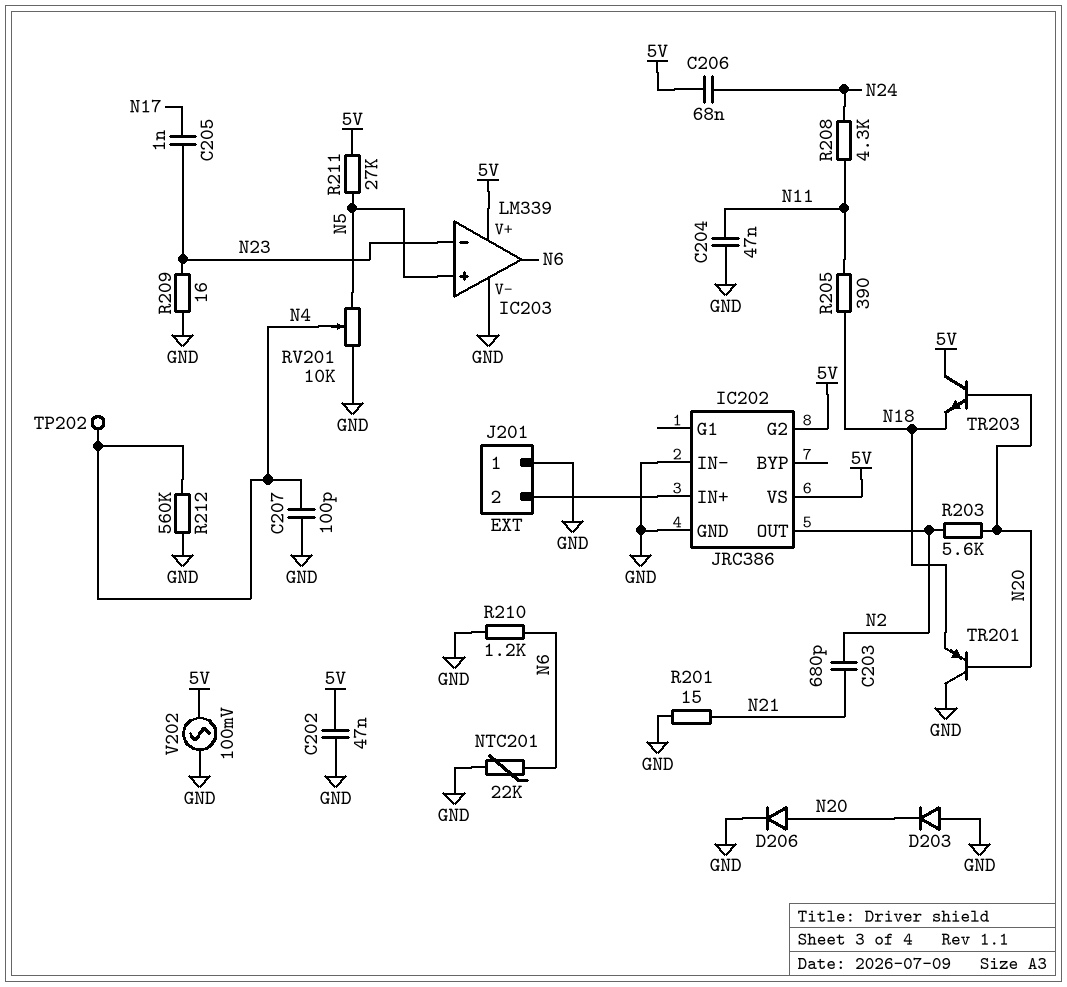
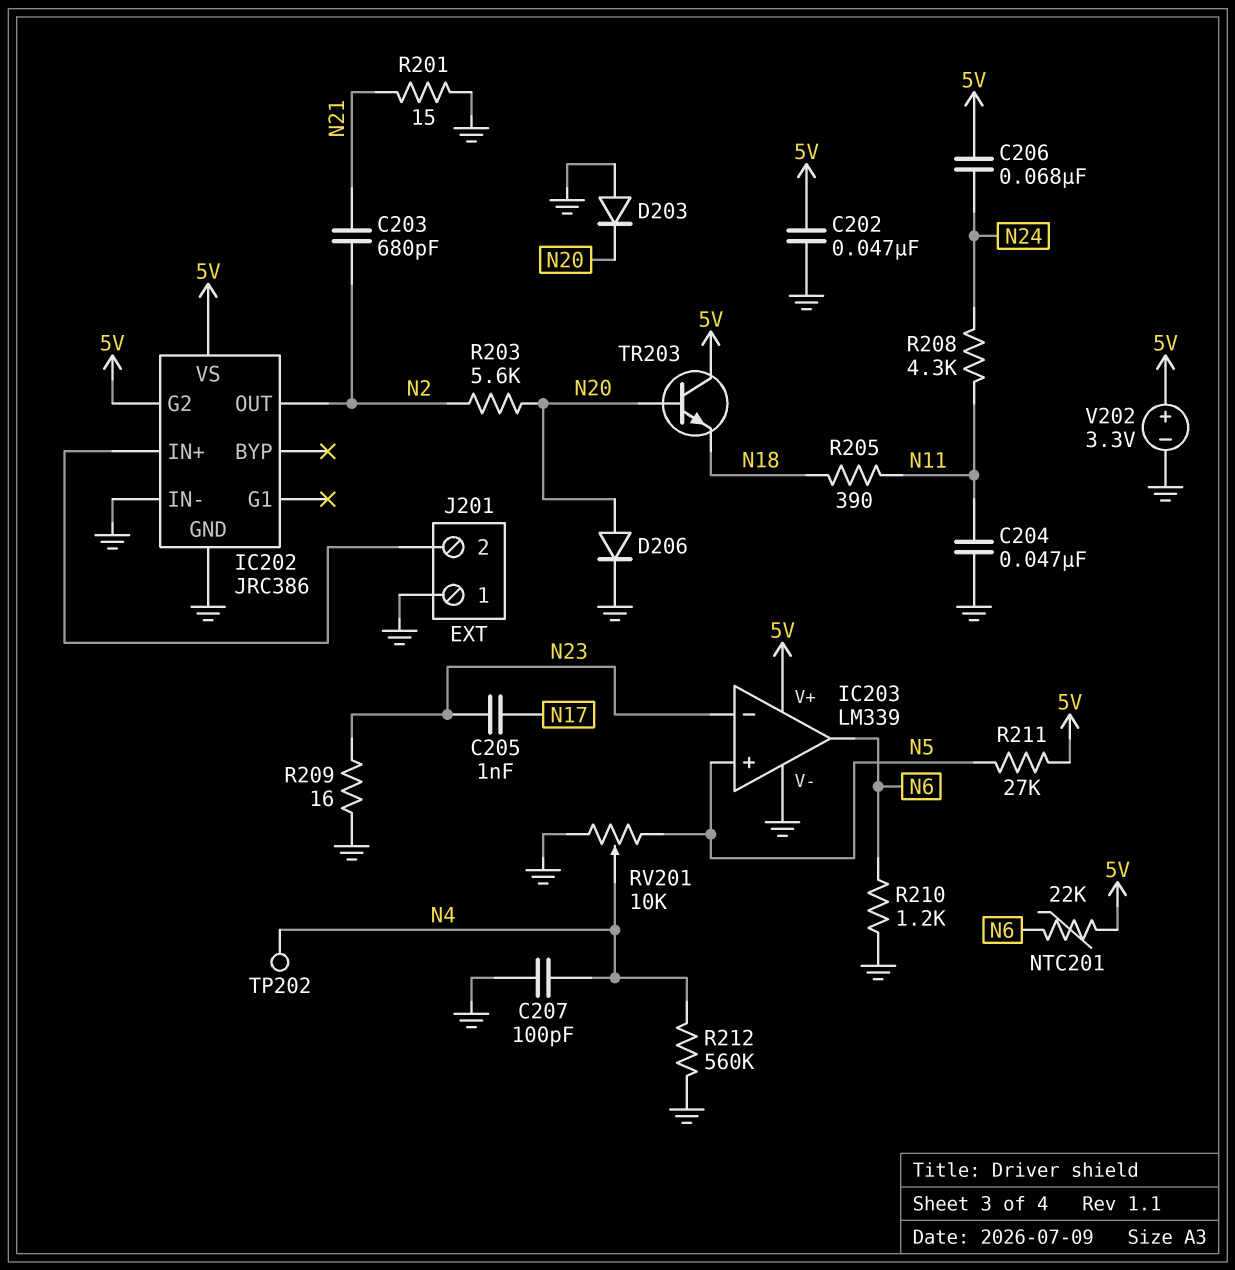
NTC201: 22k (GND, N6) -> 22k (5V, N6)
TR201: PNP (B N20, C GND, E N18) -> none
V202: AC 100mV (5V, GND) -> 3.3V (plus 5V, minus GND)

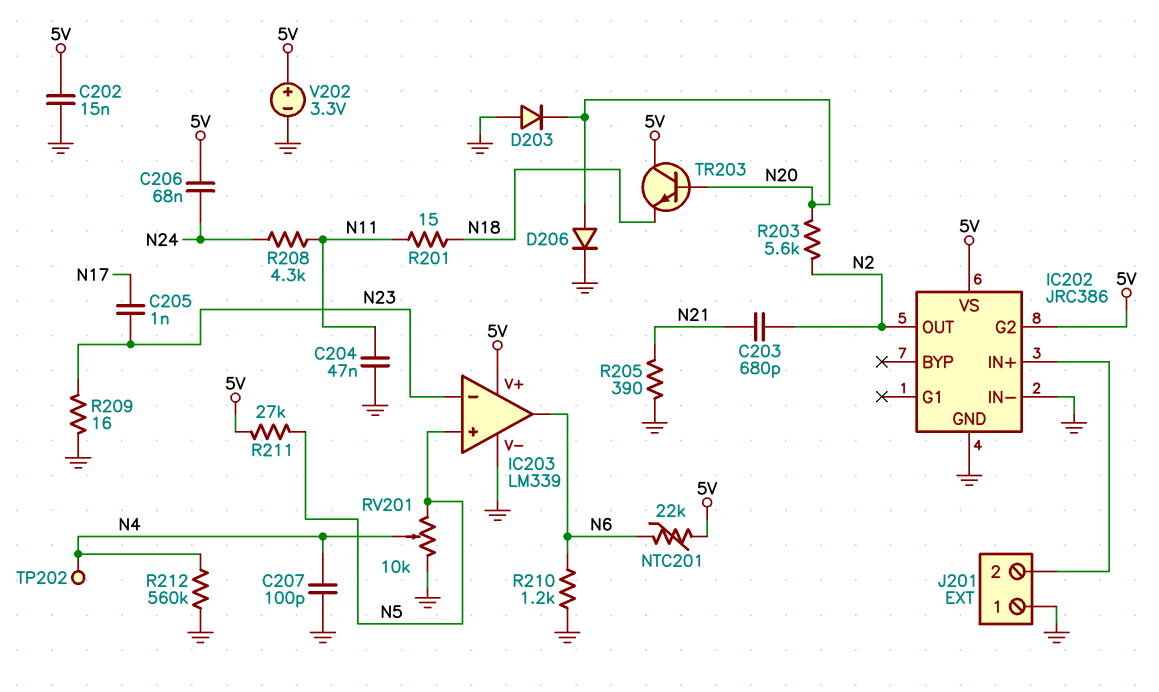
C202: 47nF (5V, GND) -> 15nF (5V, GND)
R201: 15 (GND, N21) -> 15 (N11, N18)
R205: 390 (N11, N18) -> 390 (GND, N21)

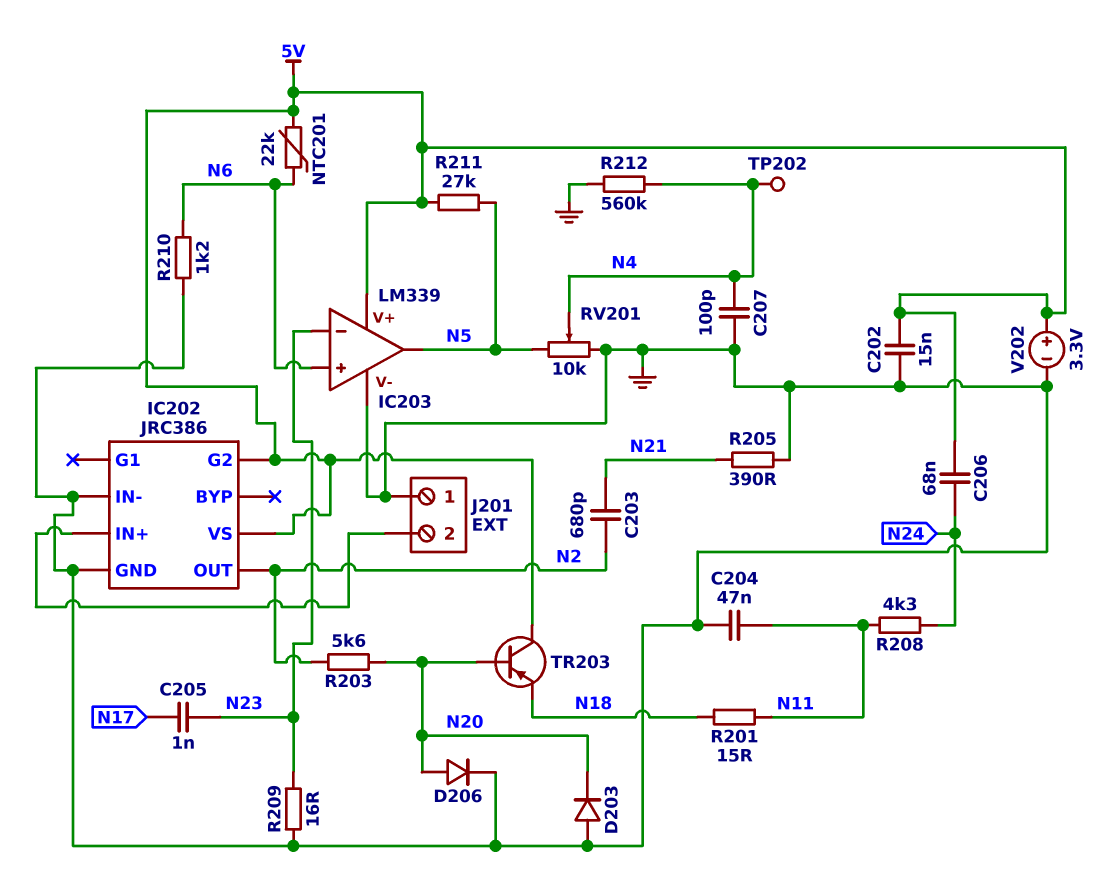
IC203 pin in+: N5 -> N6
IC203 pin out: N6 -> N5
TR203: NPN (B N20, C 5V, E N18) -> PNP (B N20, C 5V, E N18)

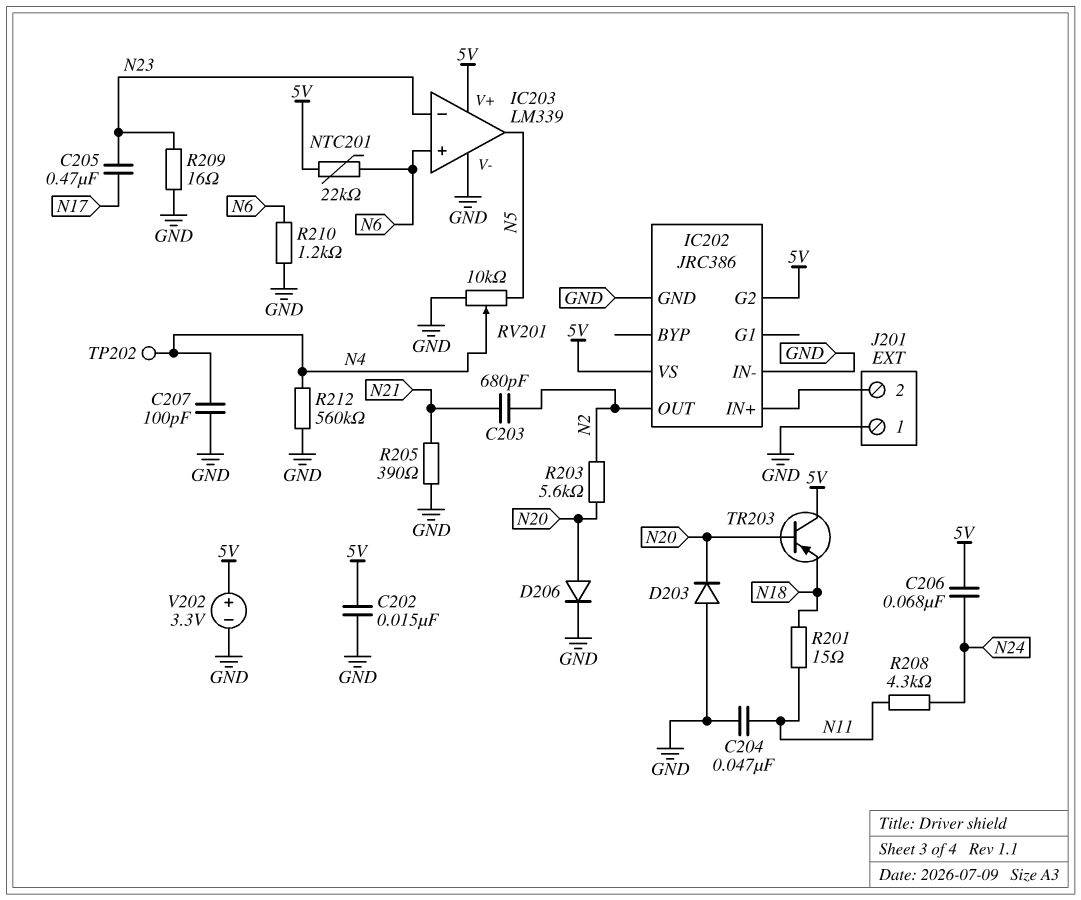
C205: 1nF (N17, N23) -> 470nF (N17, N23)
R211: 27k (5V, N5) -> none

